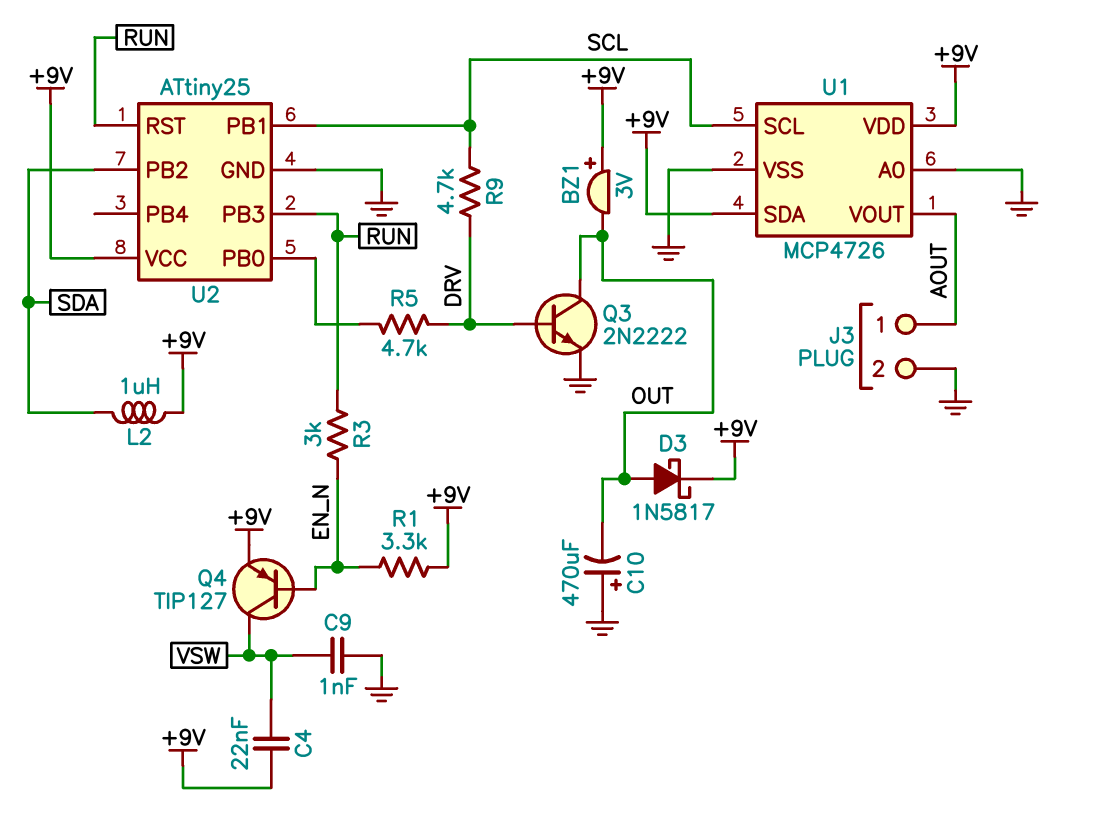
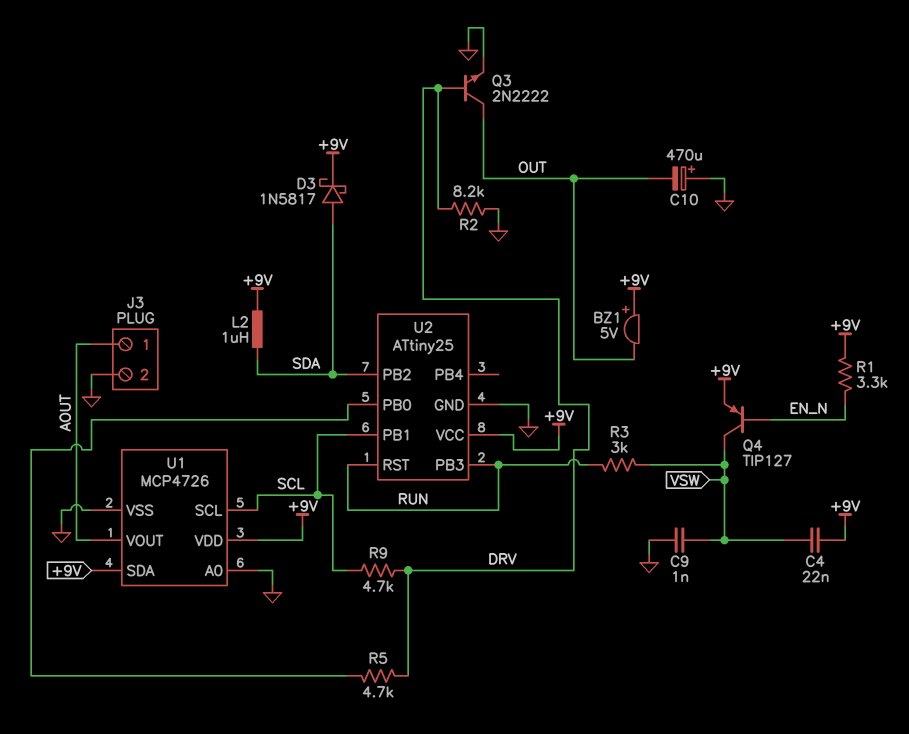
BZ1: buzzer 3V (plus +9V, minus OUT) -> buzzer 5V (plus +9V, minus OUT)
D3: schottky 1N5817 (A OUT, K +9V) -> schottky 1N5817 (A SDA, K +9V)
R2: none -> 8.2k (DRV, GND)
R3: 3k (EN_N, RUN) -> 3k (RUN, VSW)

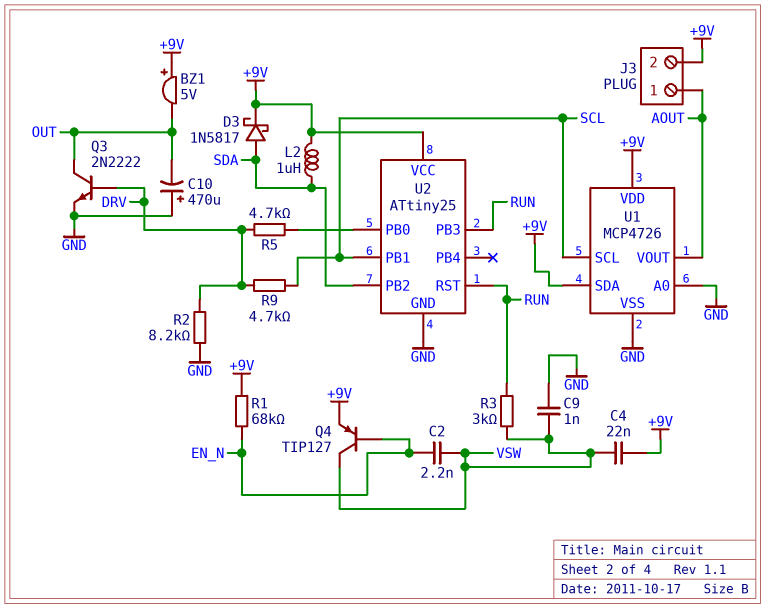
C2: none -> 2.2nF (EN_N, VSW)
J3 pin 2: GND -> +9V
R1: 3.3k (+9V, EN_N) -> 68k (+9V, EN_N)

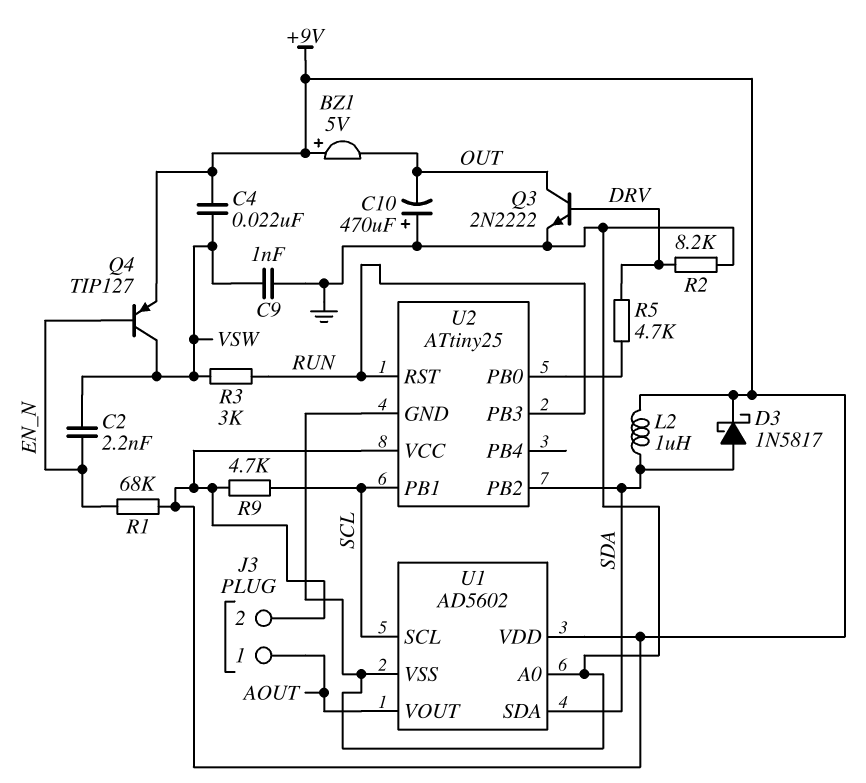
R9: 4.7k (DRV, SCL) -> 4.7k (+9V, SCL)
U1: MCP4726 -> AD5602
U1 pin SDA: +9V -> SDA

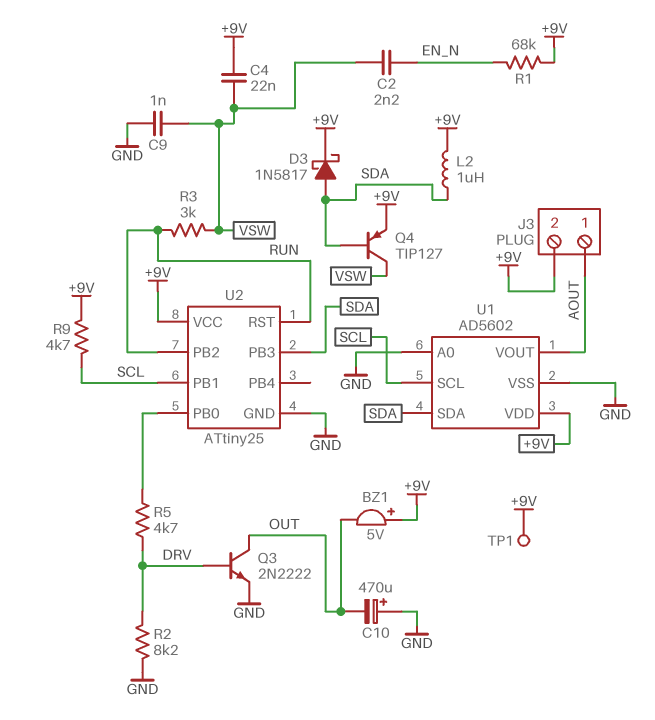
Q4: PNP TIP127 (B EN_N, C VSW, E +9V) -> PNP TIP127 (B SDA, C VSW, E +9V)
TP1: none -> test point (+9V)
U2 pin PB2: SDA -> RUN
U2 pin PB3: RUN -> SDA

